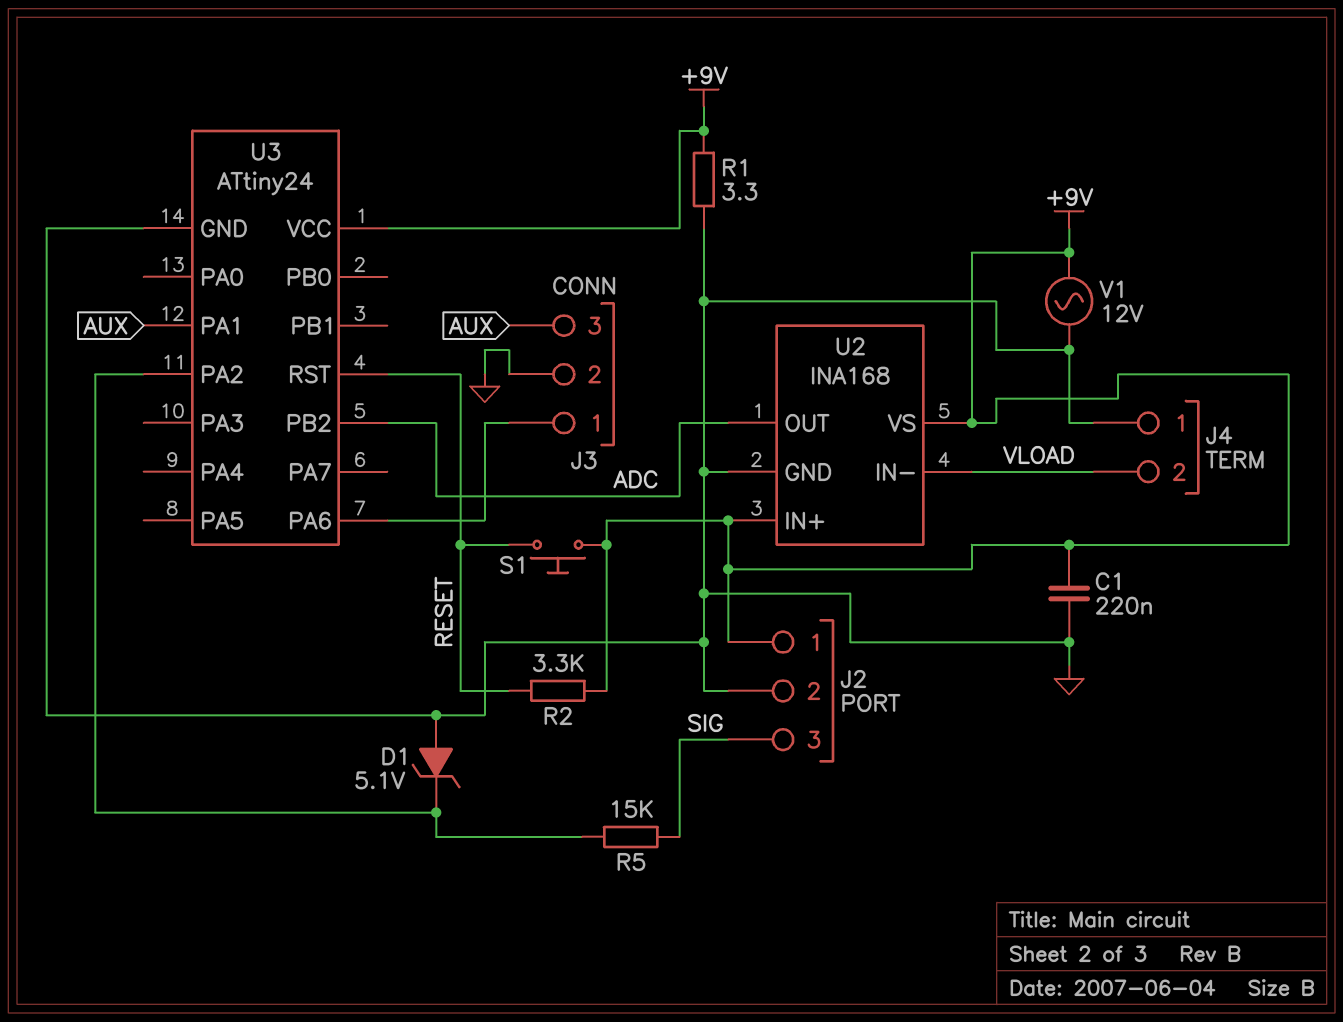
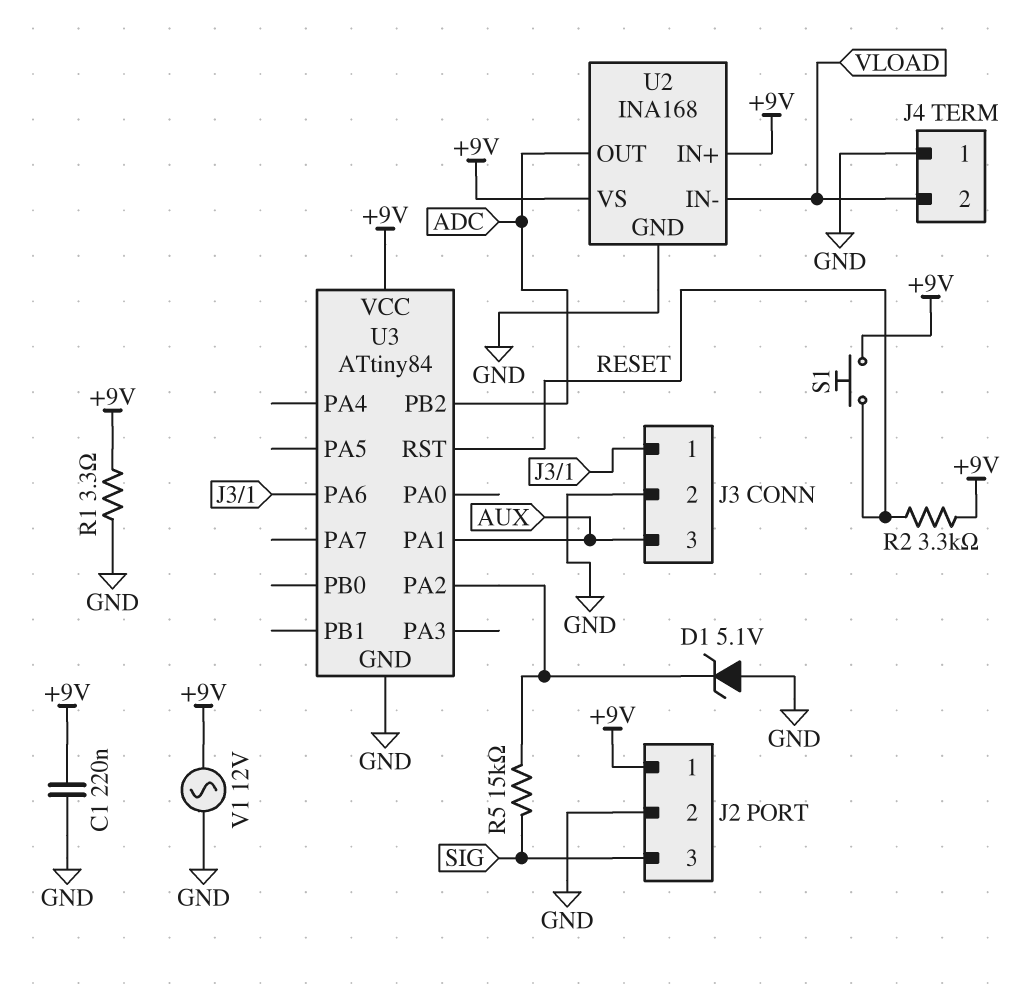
U3: ATtiny24 -> ATtiny84

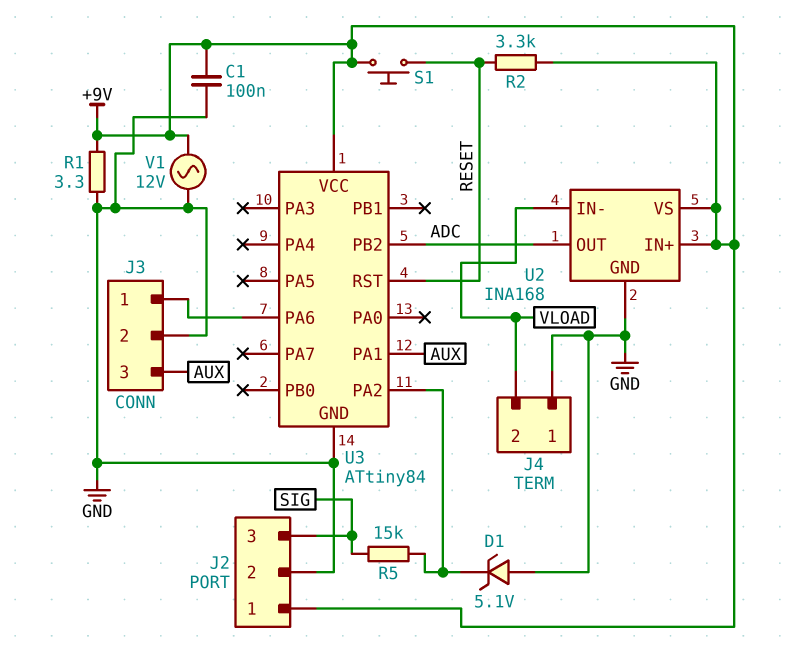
C1: 220nF (+9V, GND) -> 100nF (+9V, GND)

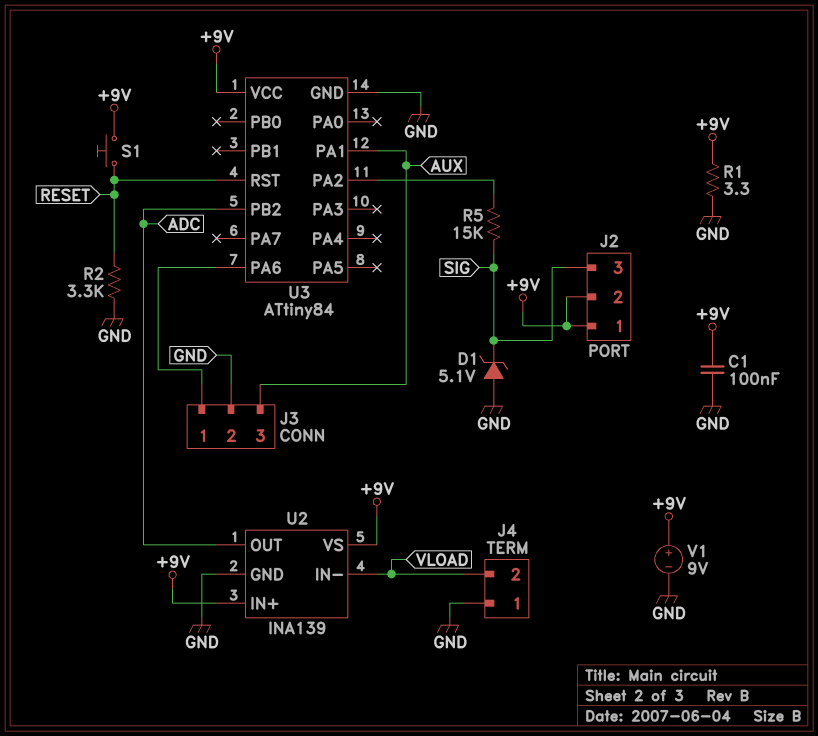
D1: zener 5.1V (A GND, K U3/PA2) -> zener 5.1V (A GND, K SIG)
J2 pin 2: GND -> +9V
R2: 3.3k (+9V, RESET) -> 3.3k (GND, RESET)
U2: INA168 -> INA139
V1: AC 12V (+9V, GND) -> 9V (plus +9V, minus GND)

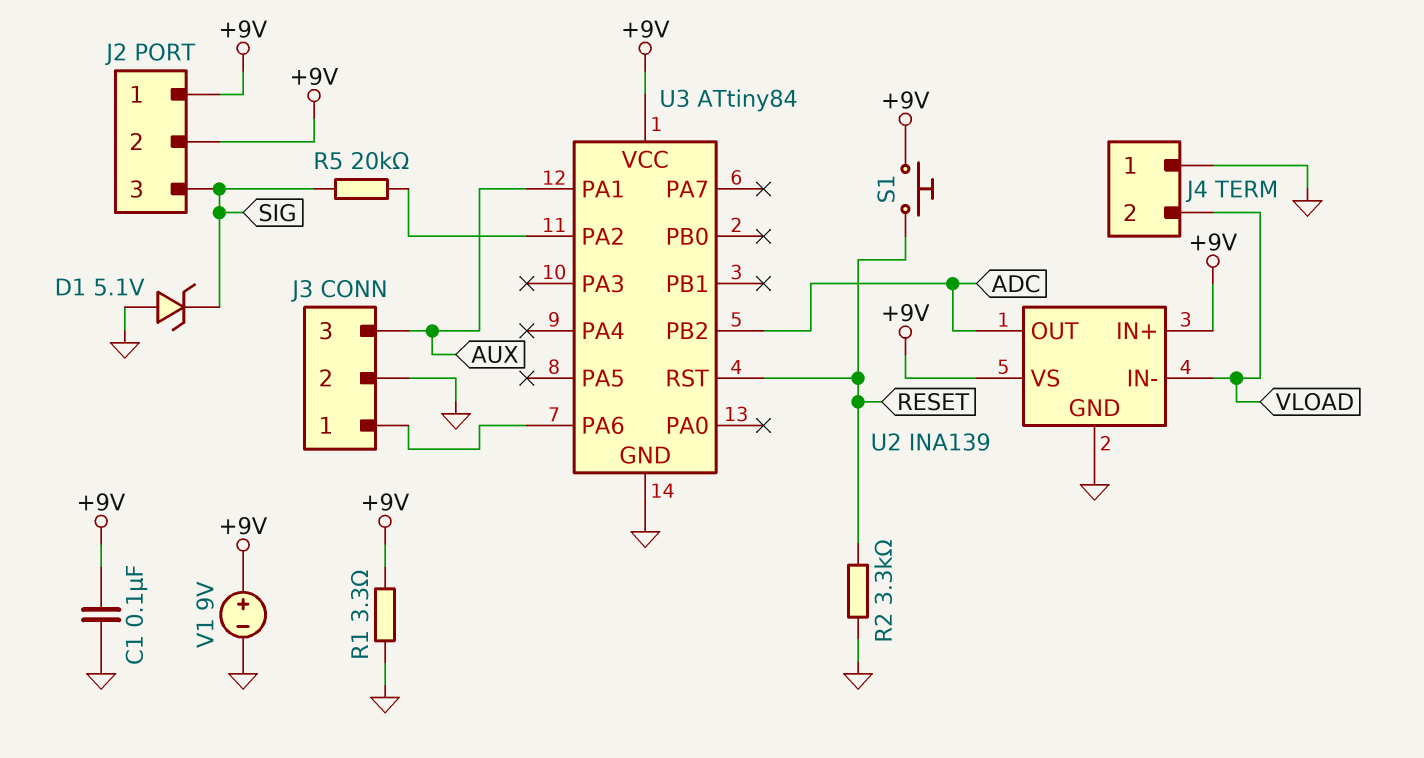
R5: 15k (SIG, U3/PA2) -> 20k (SIG, U3/PA2)

